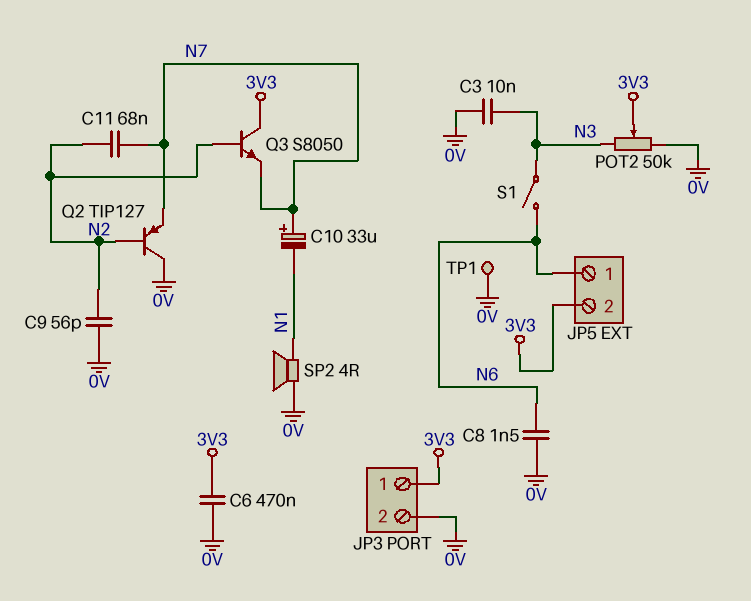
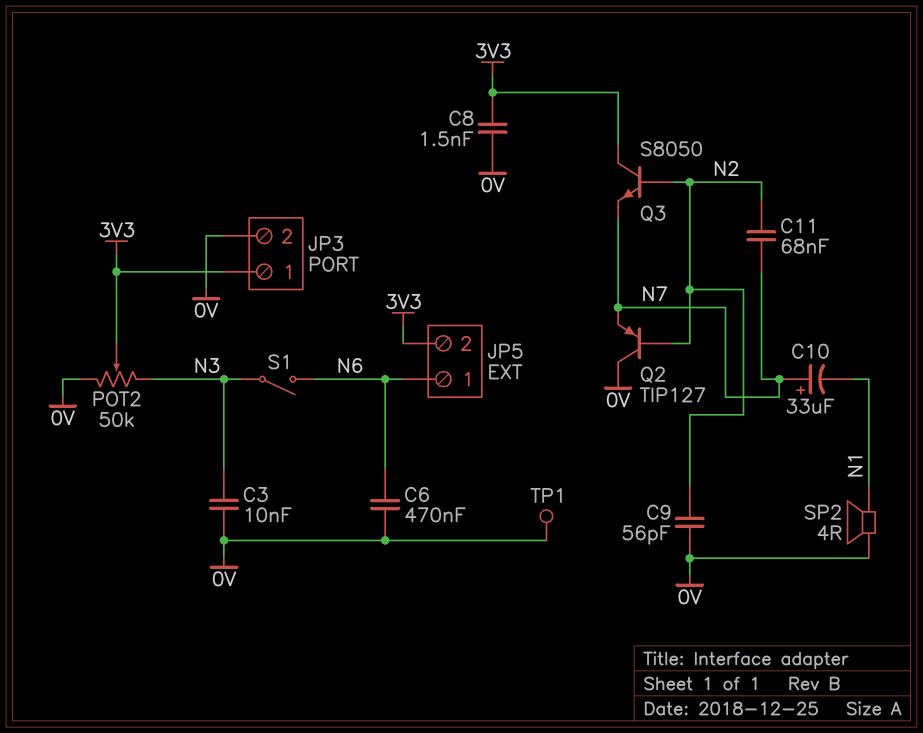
C6: 470nF (0V, 3V3) -> 470nF (0V, N6)
C8: 1.5nF (0V, N6) -> 1.5nF (0V, 3V3)

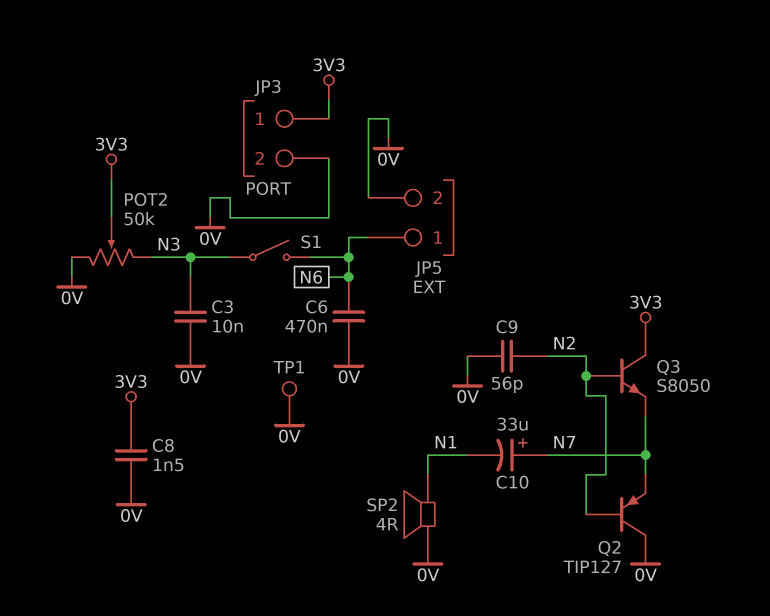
C11: 68nF (N2, N7) -> none
JP5 pin 2: 3V3 -> 0V

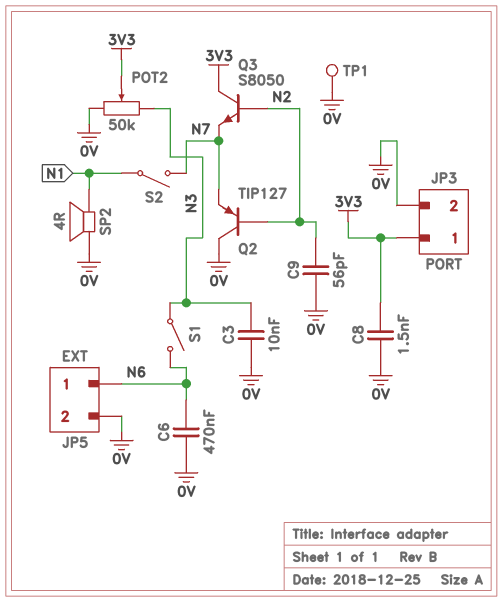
C10: 33uF (plus N7, minus N1) -> none
S2: none -> switch (N1, N7)

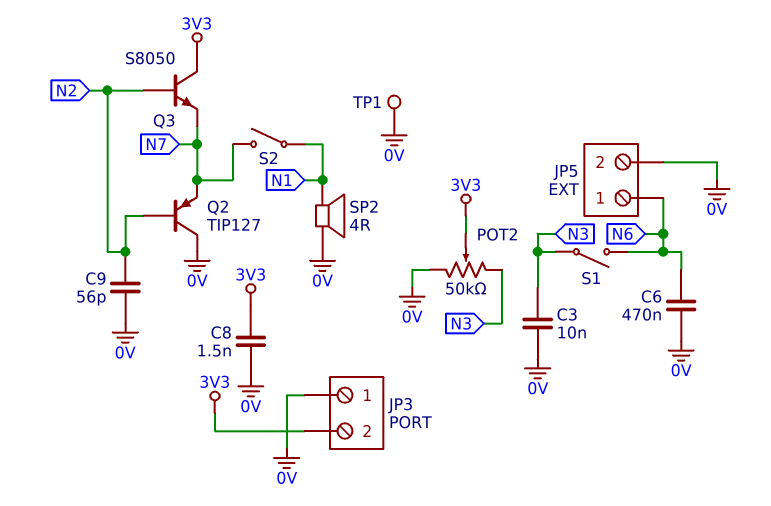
JP3 pin 1: 3V3 -> 0V
JP3 pin 2: 0V -> 3V3

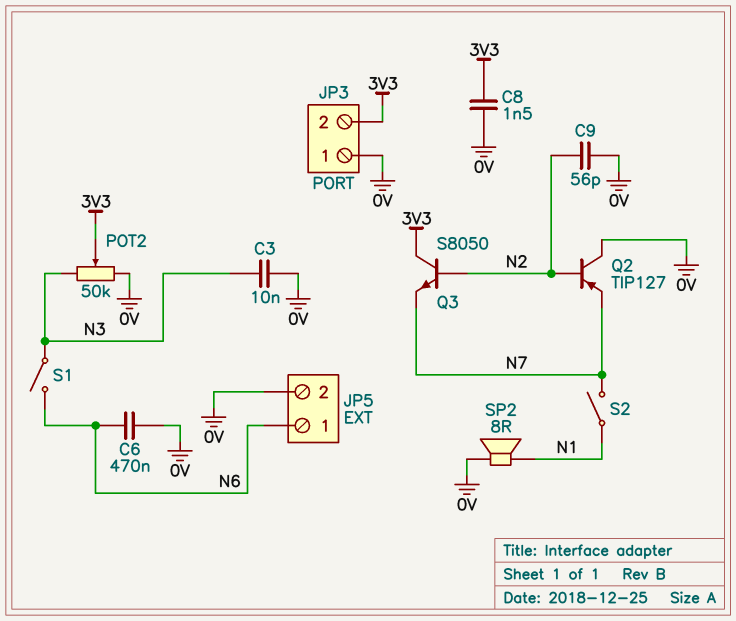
SP2: speaker 4R (0V, N1) -> speaker 8R (0V, N1)
TP1: test point (0V) -> none

